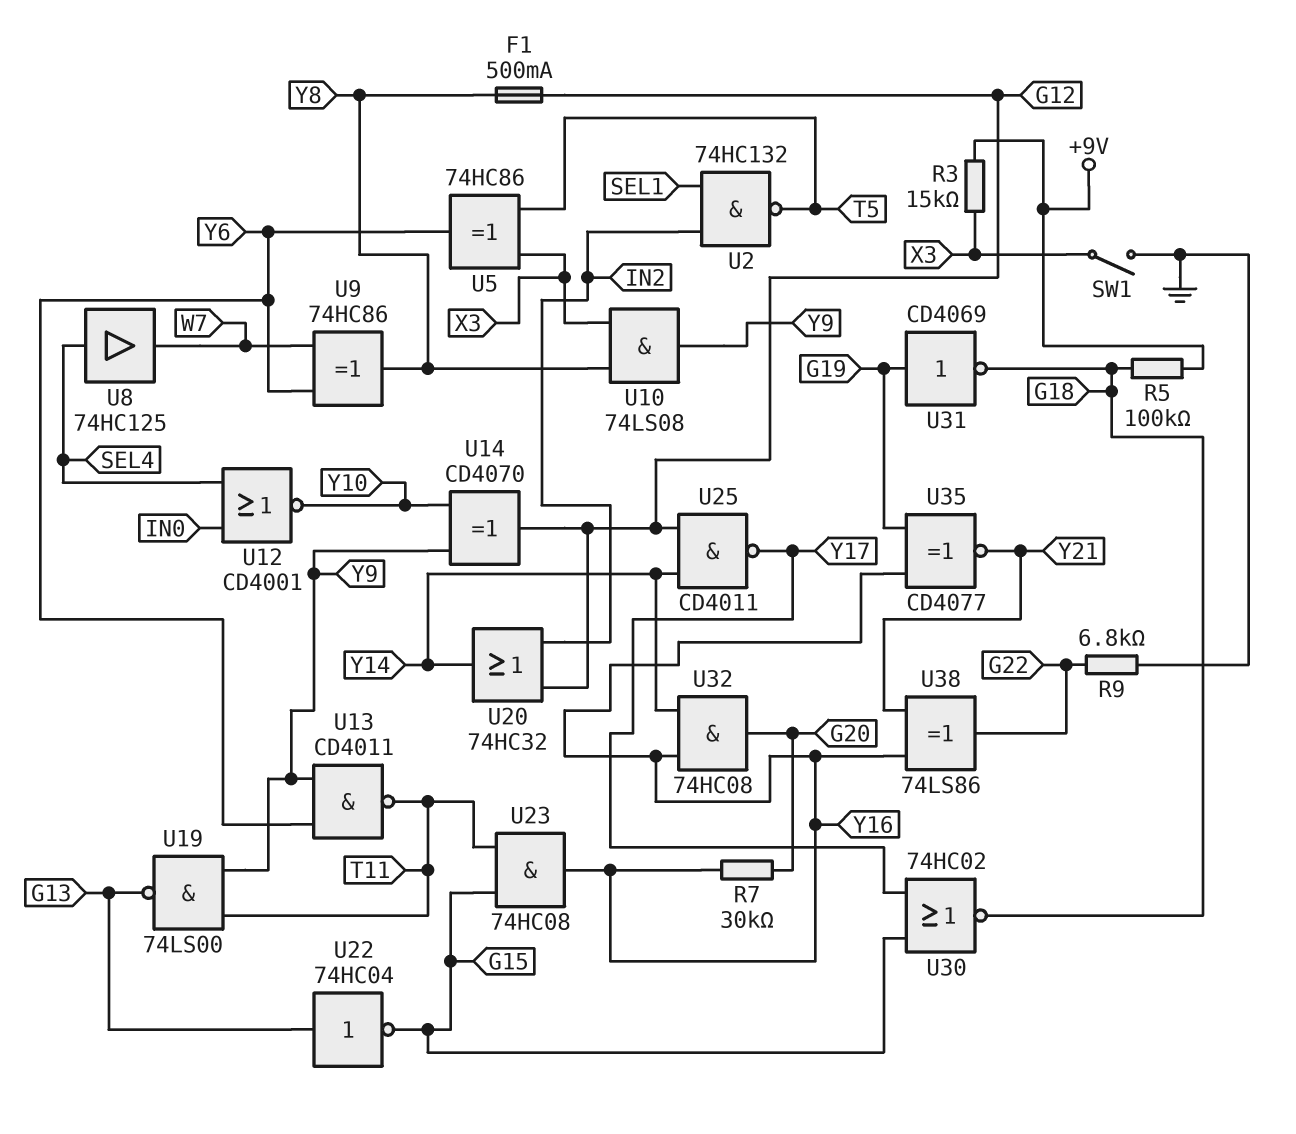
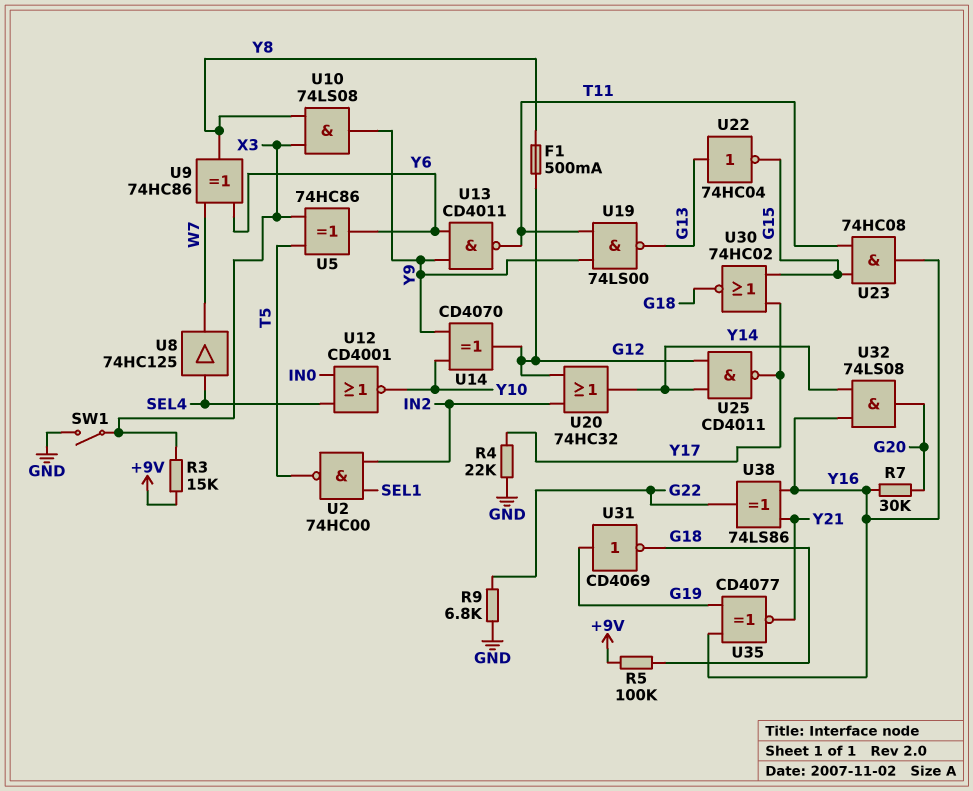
R4: none -> 22k (GND, Y17)
U2: NAND 74HC132 (in IN2, in SEL1, out T5) -> NAND 74HC00 (in IN2, in SEL1, out T5)
U32: AND 74HC08 (in Y14, in Y16, out G20) -> AND 74LS08 (in Y14, in Y16, out G20)

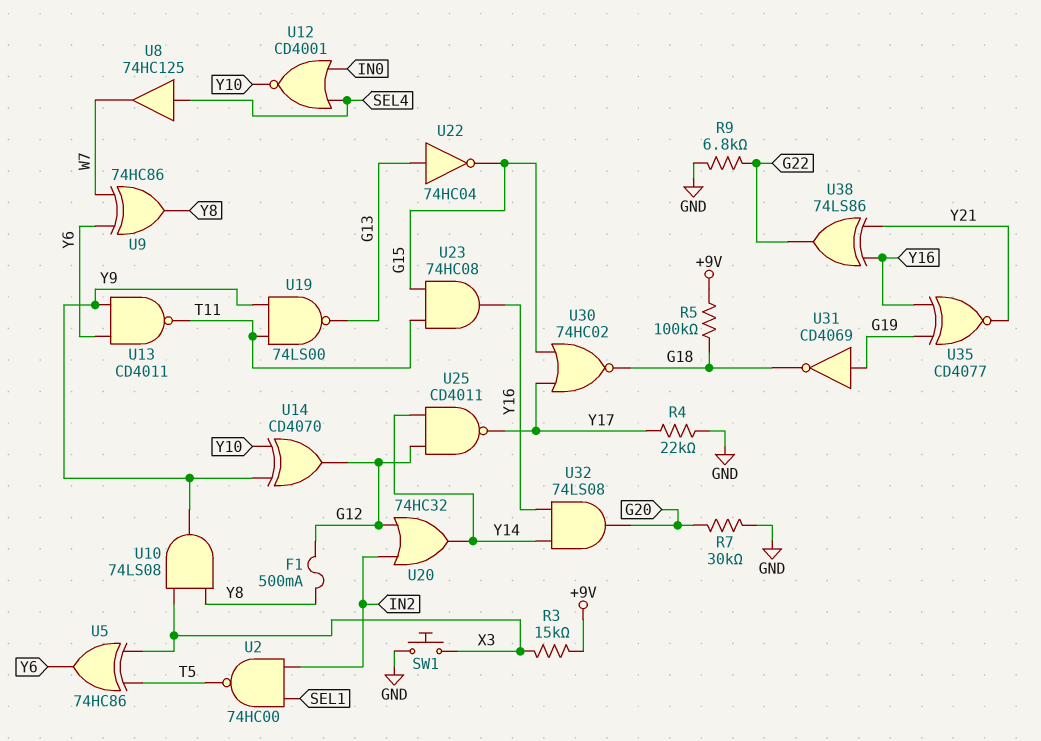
R7: 30k (G20, Y16) -> 30k (G20, GND)
SW1: switch (GND, X3) -> button (GND, X3)

